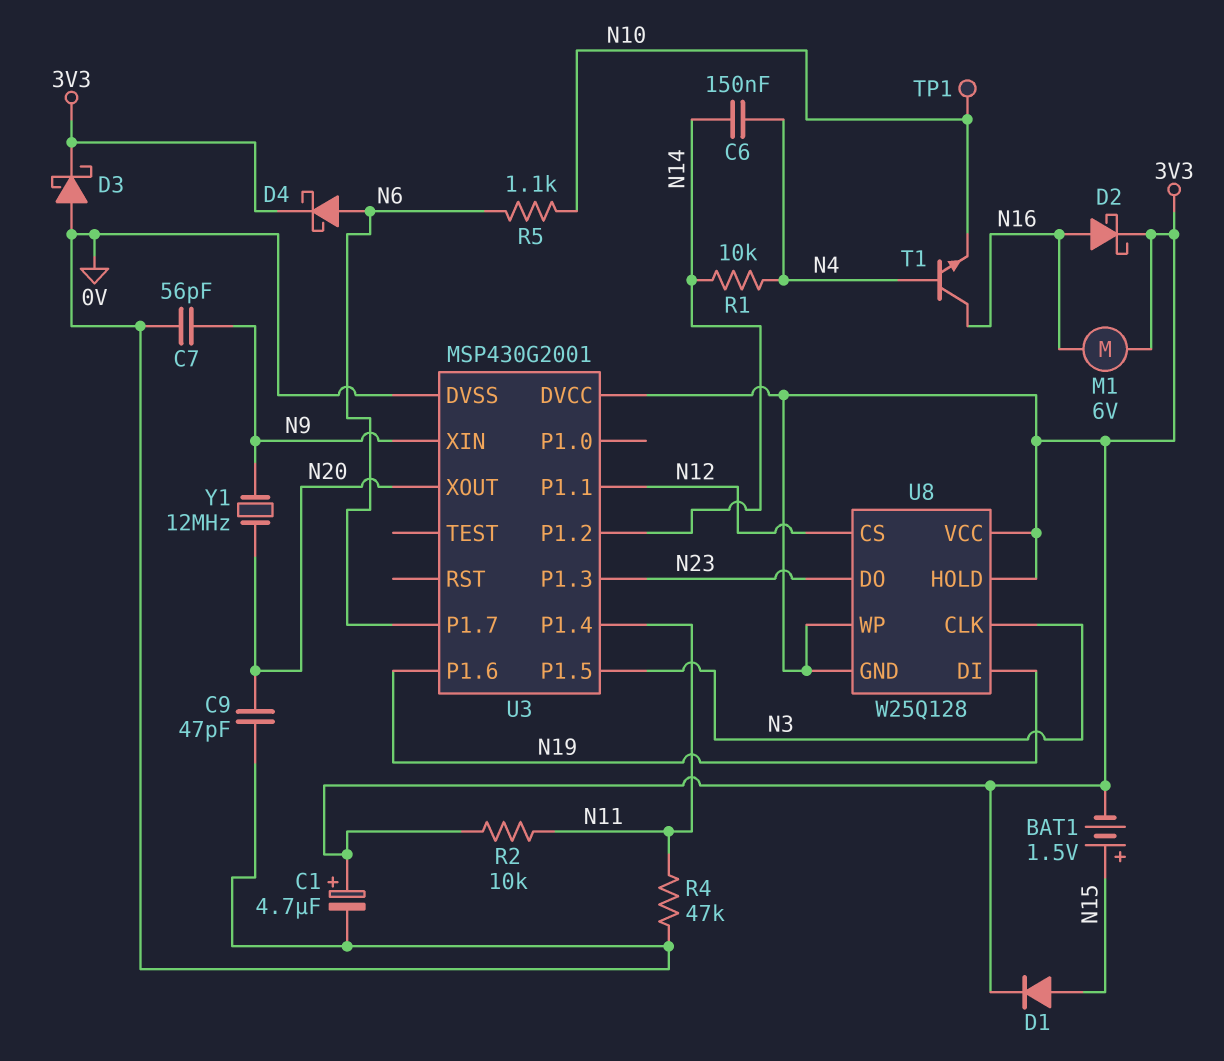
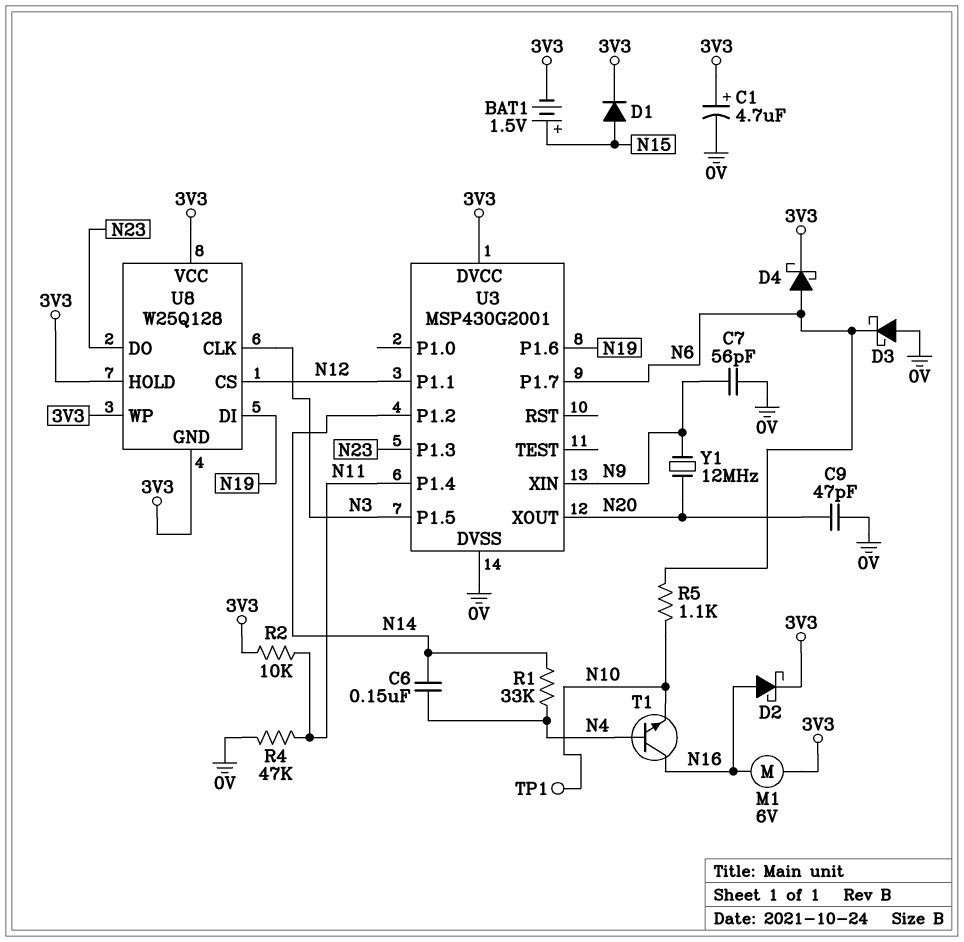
D3: schottky (A 0V, K 3V3) -> schottky (A 0V, K N6)
R1: 10k (N4, N14) -> 33k (N4, N14)

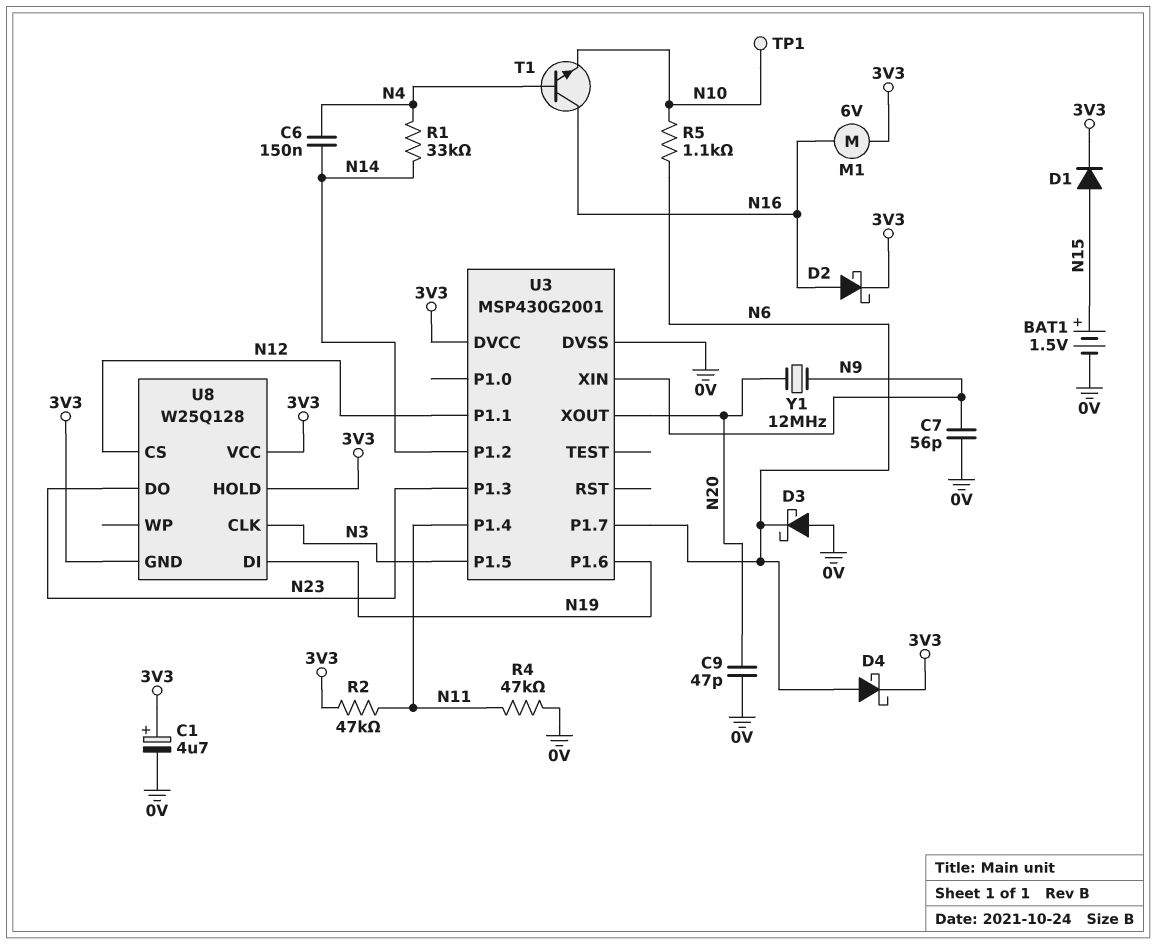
BAT1: 1.5V (plus N15, minus 3V3) -> 1.5V (plus N15, minus 0V)
R2: 10k (3V3, N11) -> 47k (3V3, N11)
U8 pin WP: 3V3 -> none

